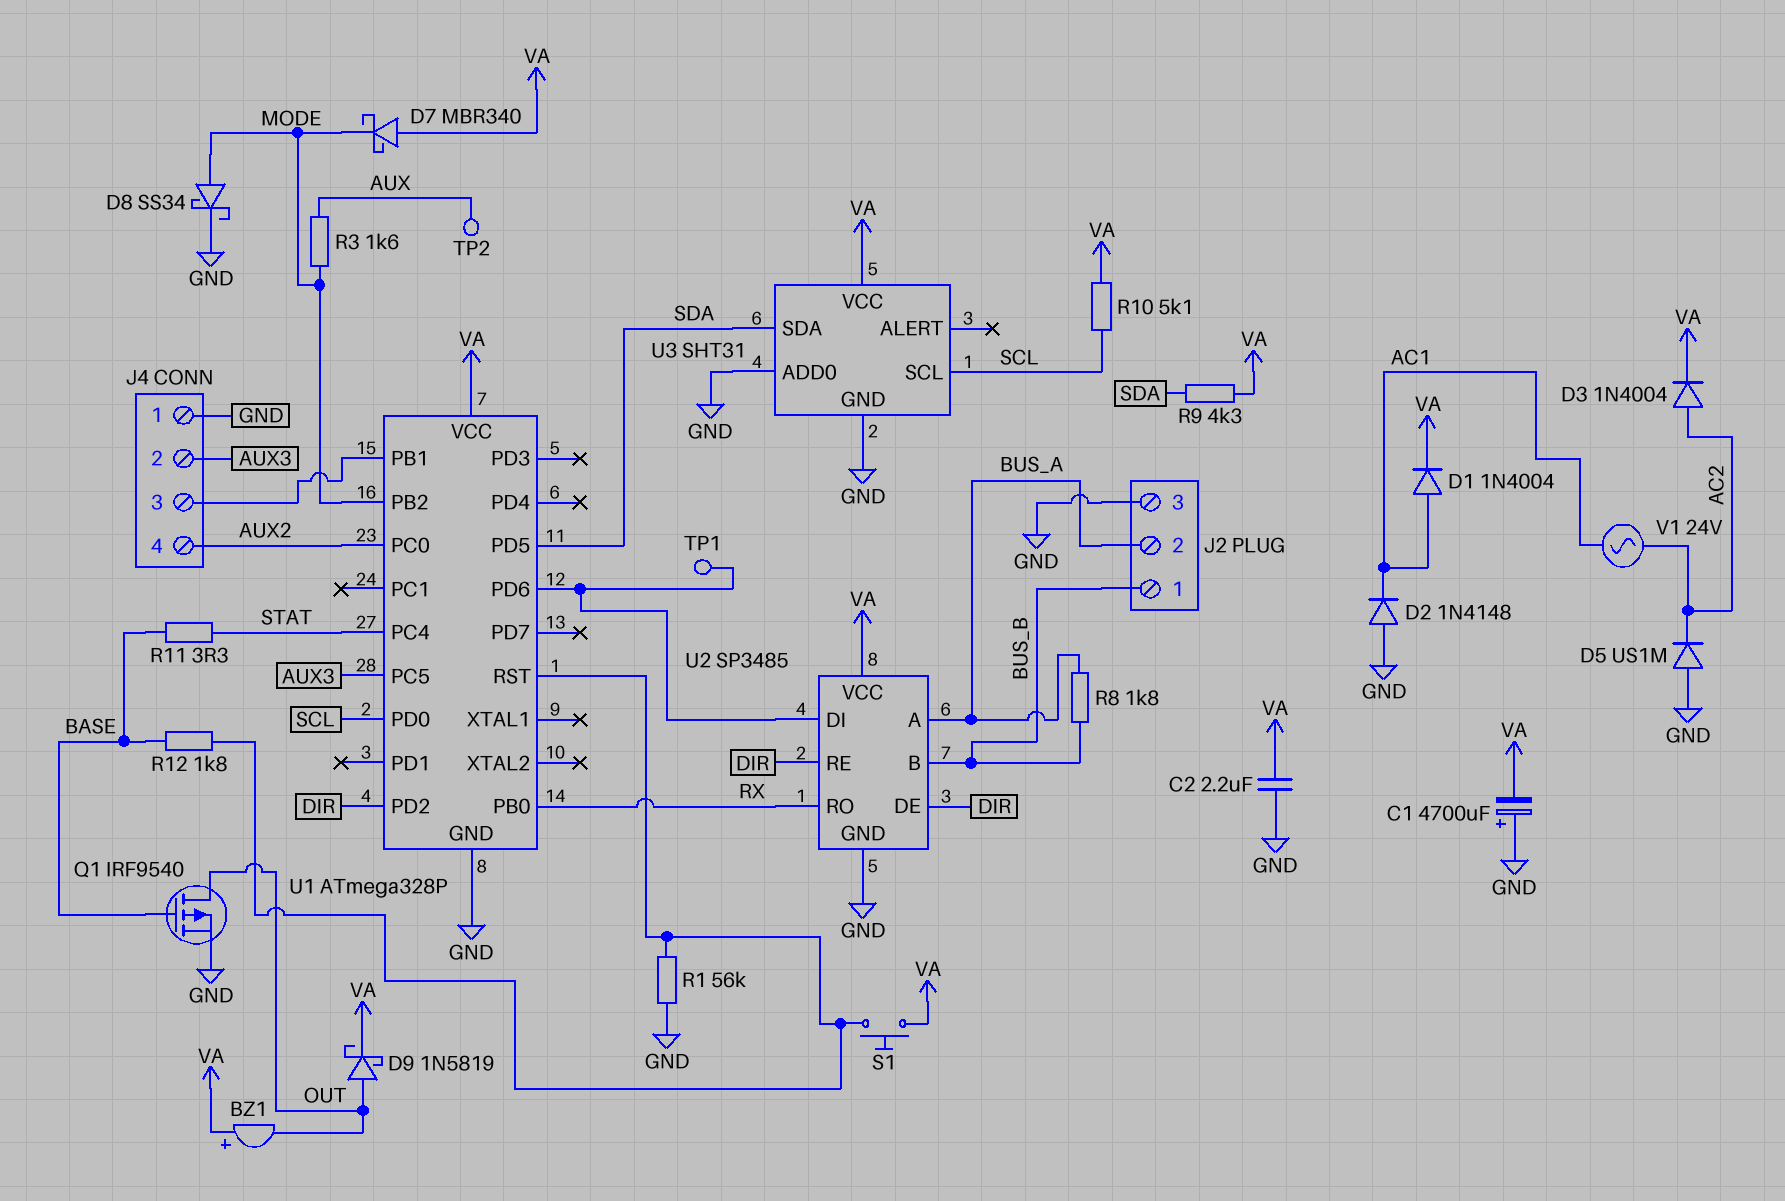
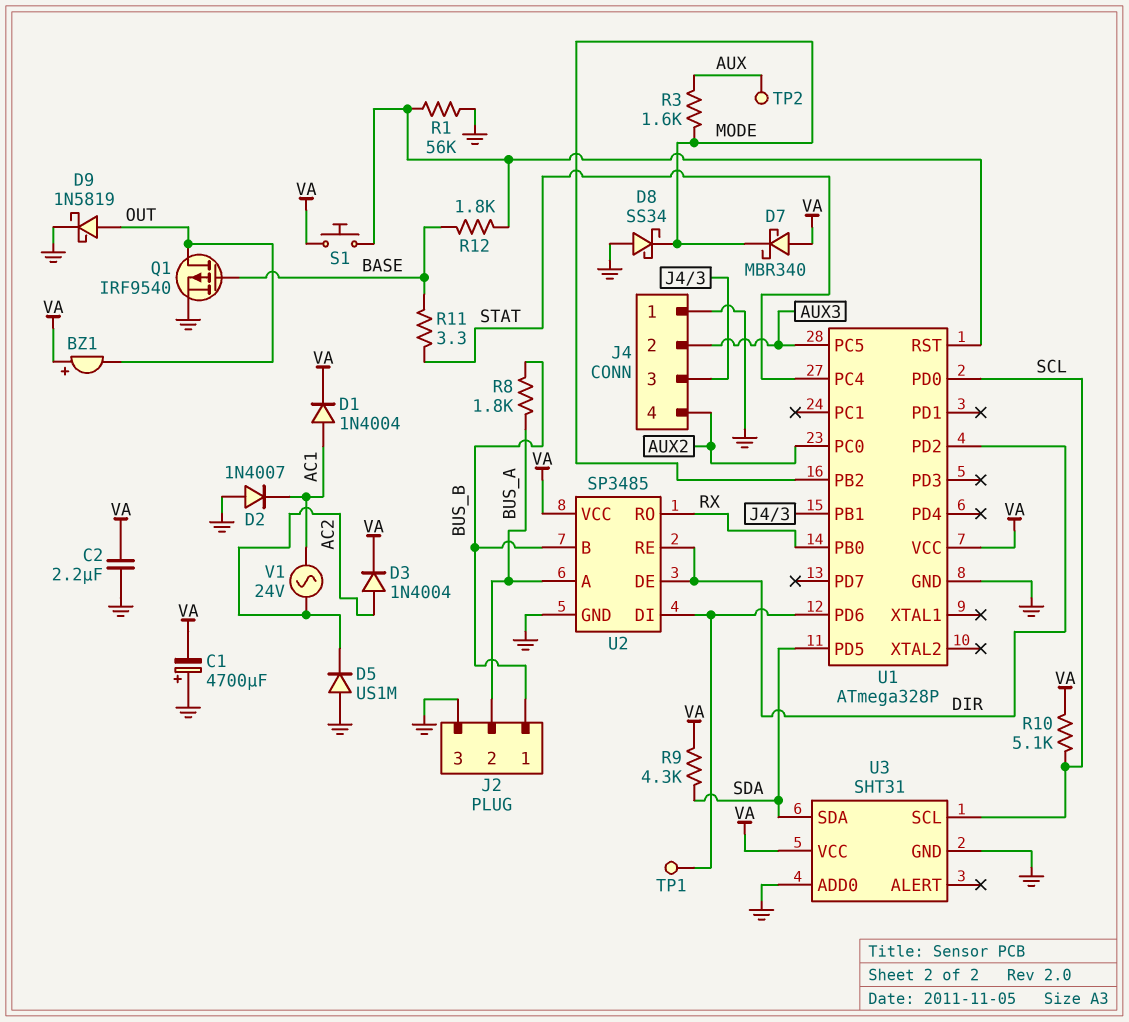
D2: diode 1N4148 (A GND, K AC1) -> diode 1N4007 (A GND, K AC1)
D8: schottky SS34 (A MODE, K GND) -> schottky SS34 (A GND, K MODE)
D9: schottky 1N5819 (A OUT, K VA) -> schottky 1N5819 (A OUT, K GND)

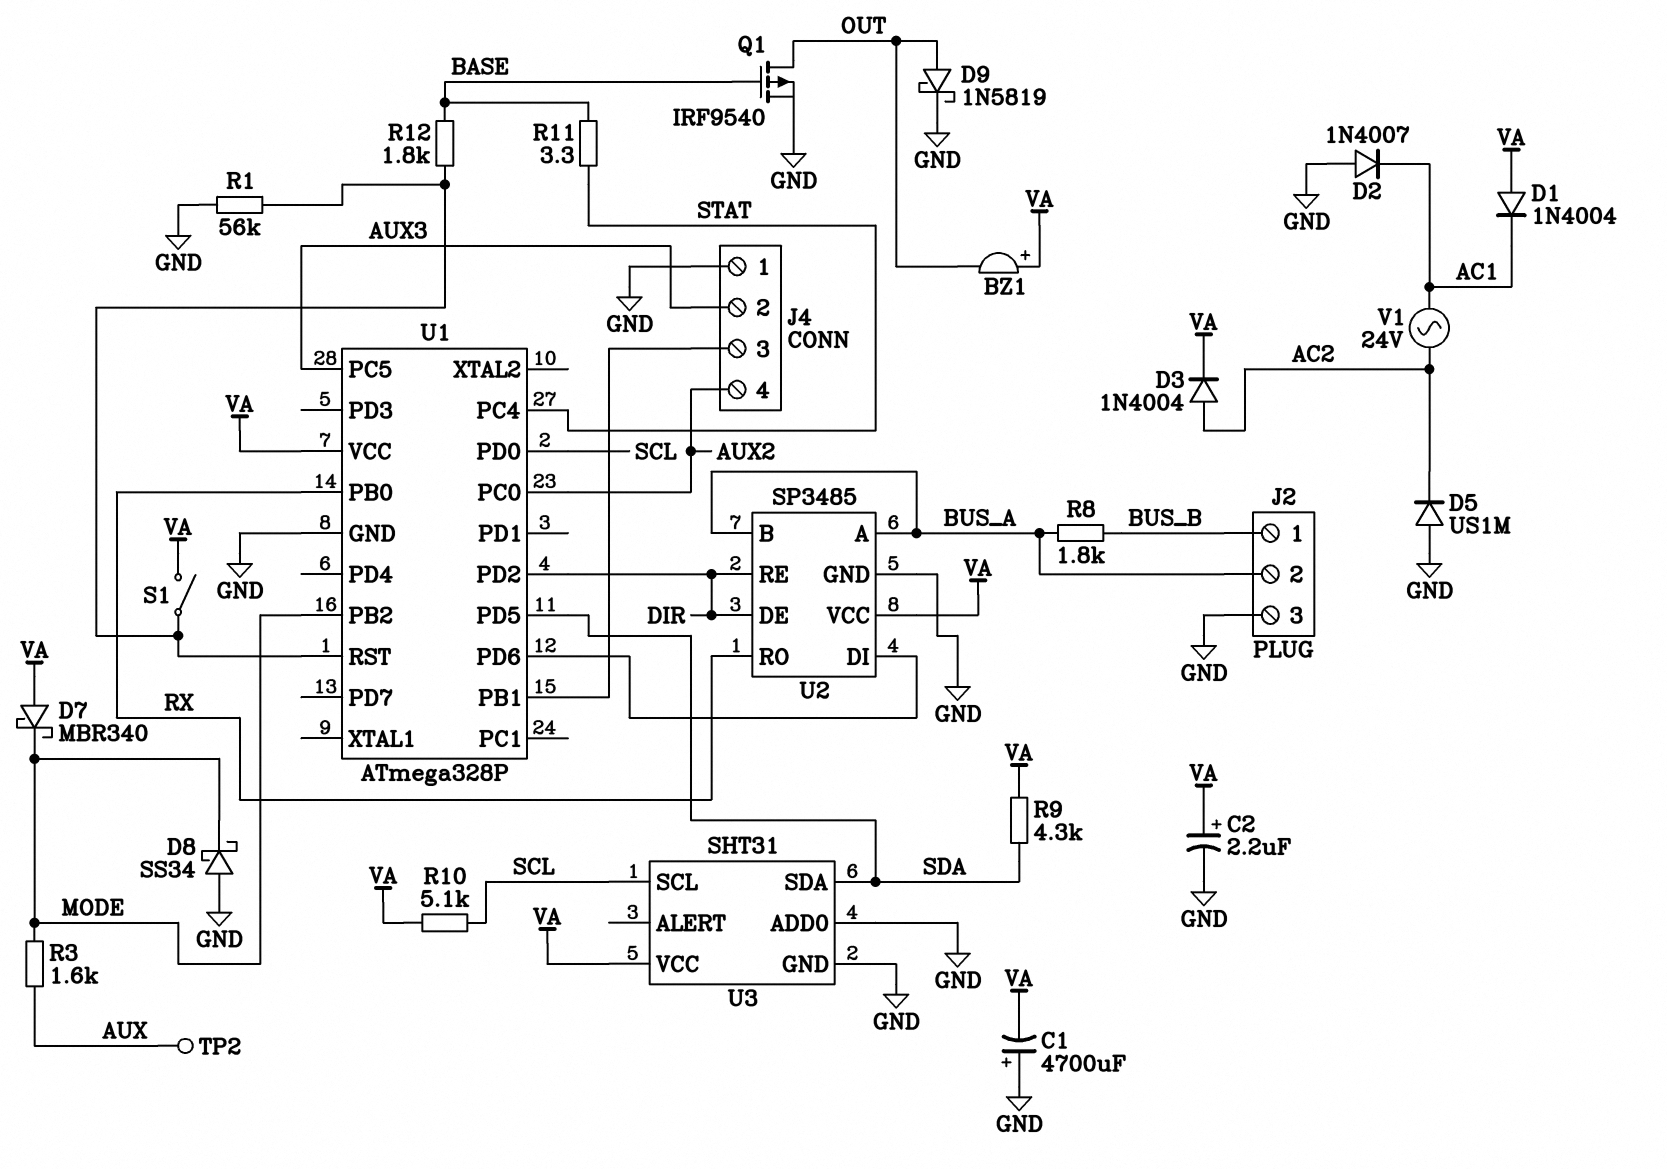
C2: 2.2uF (GND, VA) -> 2.2uF (plus VA, minus GND)
D1: diode 1N4004 (A AC1, K VA) -> diode 1N4004 (A VA, K AC1)
S1: button (U1/RST, VA) -> switch (U1/RST, VA)
TP1: test point (U1/PD6) -> none
U2 pin B: BUS_B -> BUS_A

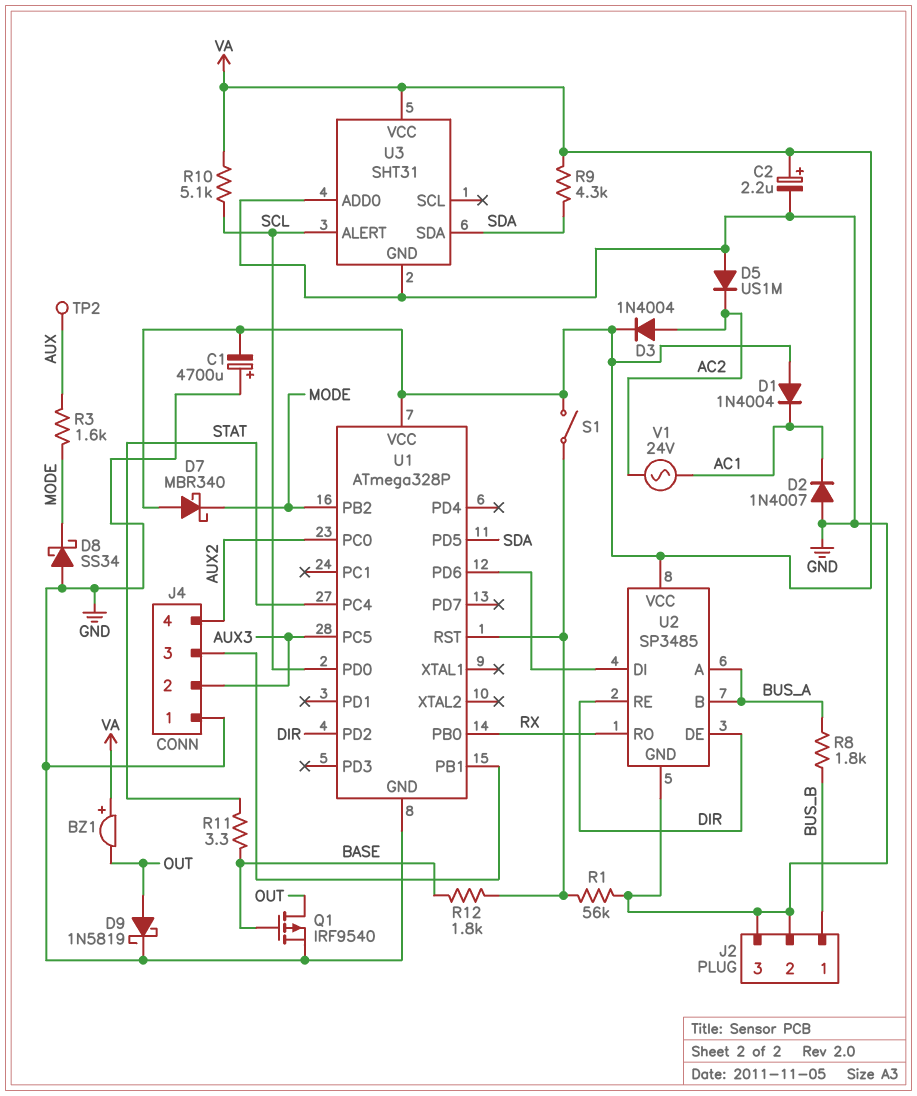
J2 pin 2: BUS_A -> GND
U3 pin ALERT: none -> SCL
U3 pin SCL: SCL -> none

